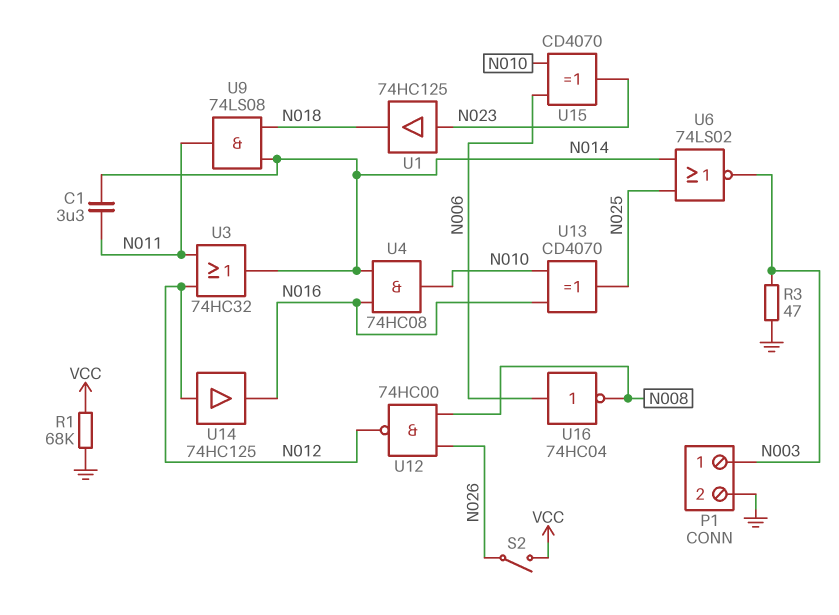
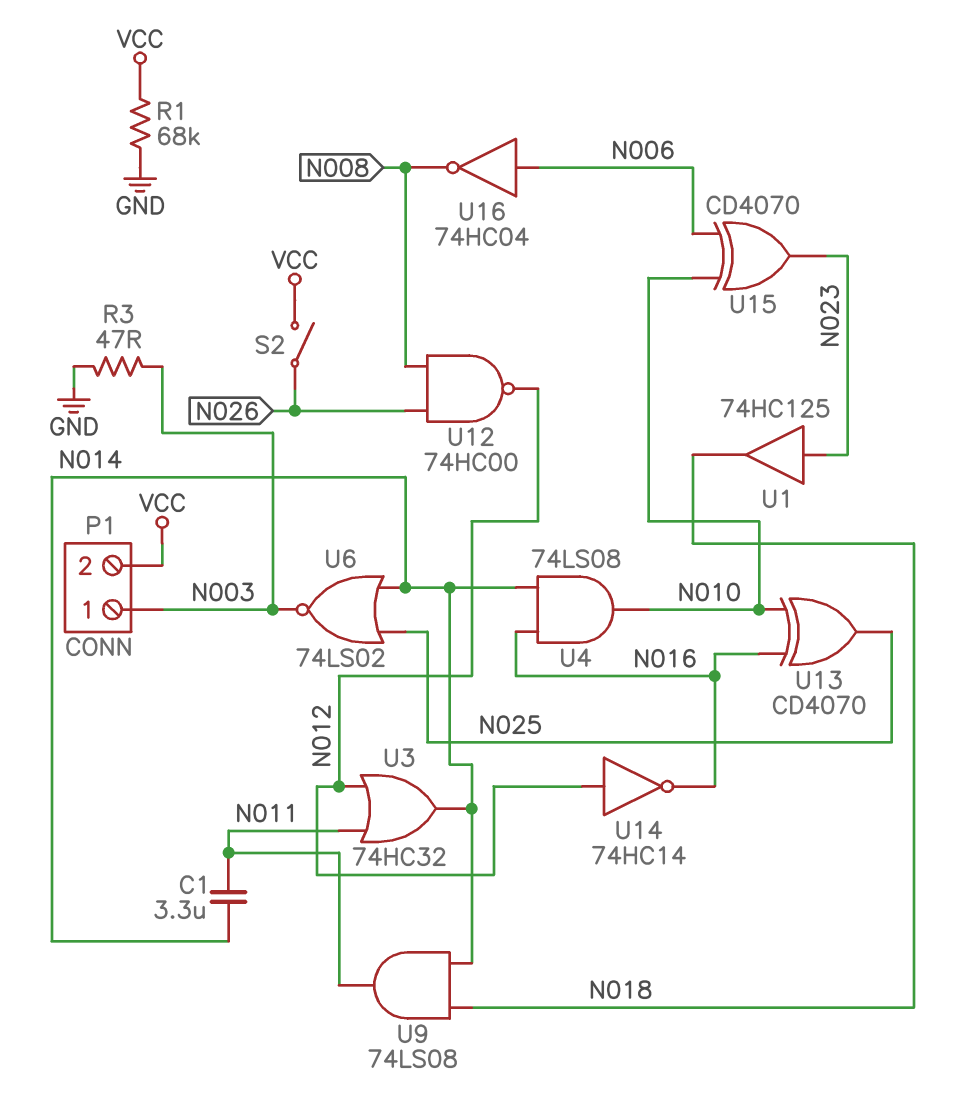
P1 pin 2: GND -> VCC
U4: AND 74HC08 (in N014, in N016, out N010) -> AND 74LS08 (in N014, in N016, out N010)
U14: buffer 74HC125 (in N012, out N016) -> NOT 74HC14 (in N012, out N016)

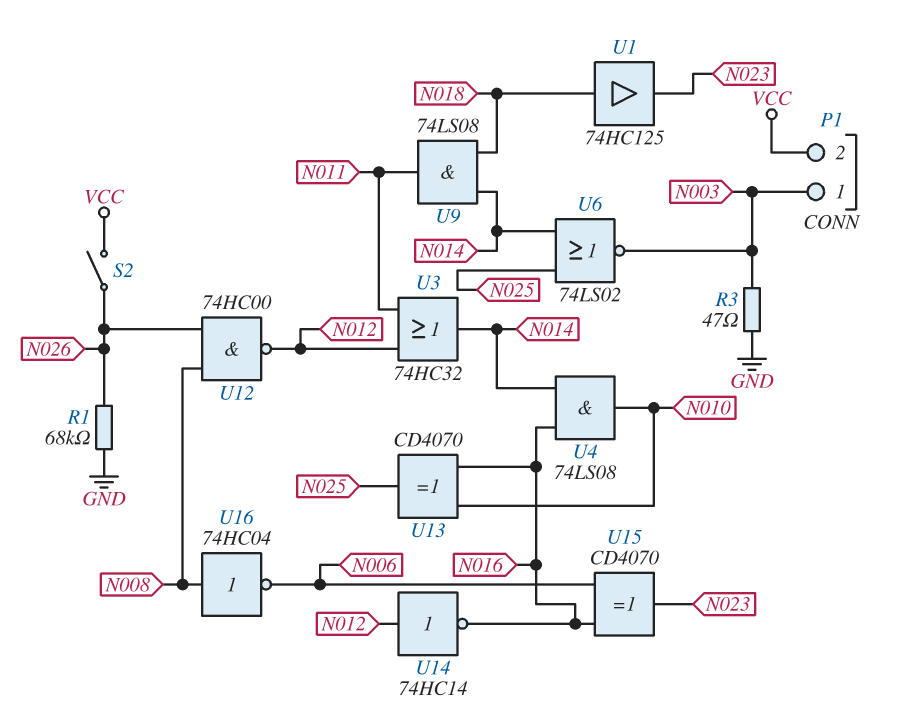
C1: 3.3uF (N011, N014) -> none
R1: 68k (GND, VCC) -> 68k (GND, N026)
U1: buffer 74HC125 (in N023, out N018) -> buffer 74HC125 (in N018, out N023)
U15: XOR CD4070 (in N006, in N010, out N023) -> XOR CD4070 (in N006, in N016, out N023)
U16: NOT 74HC04 (in N006, out N008) -> NOT 74HC04 (in N008, out N006)

